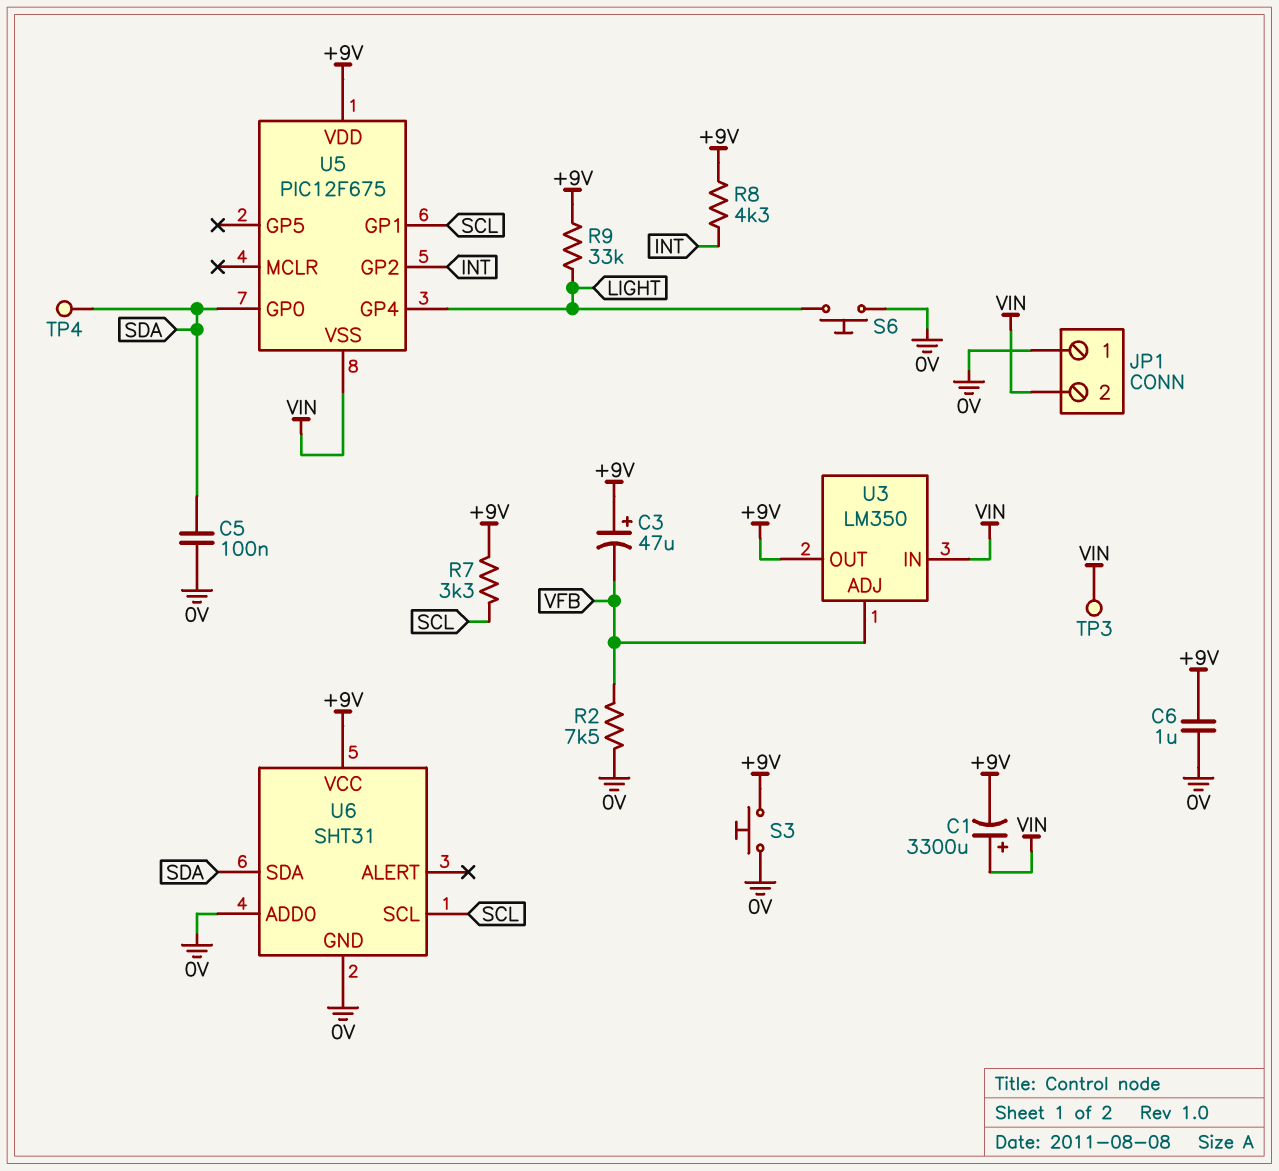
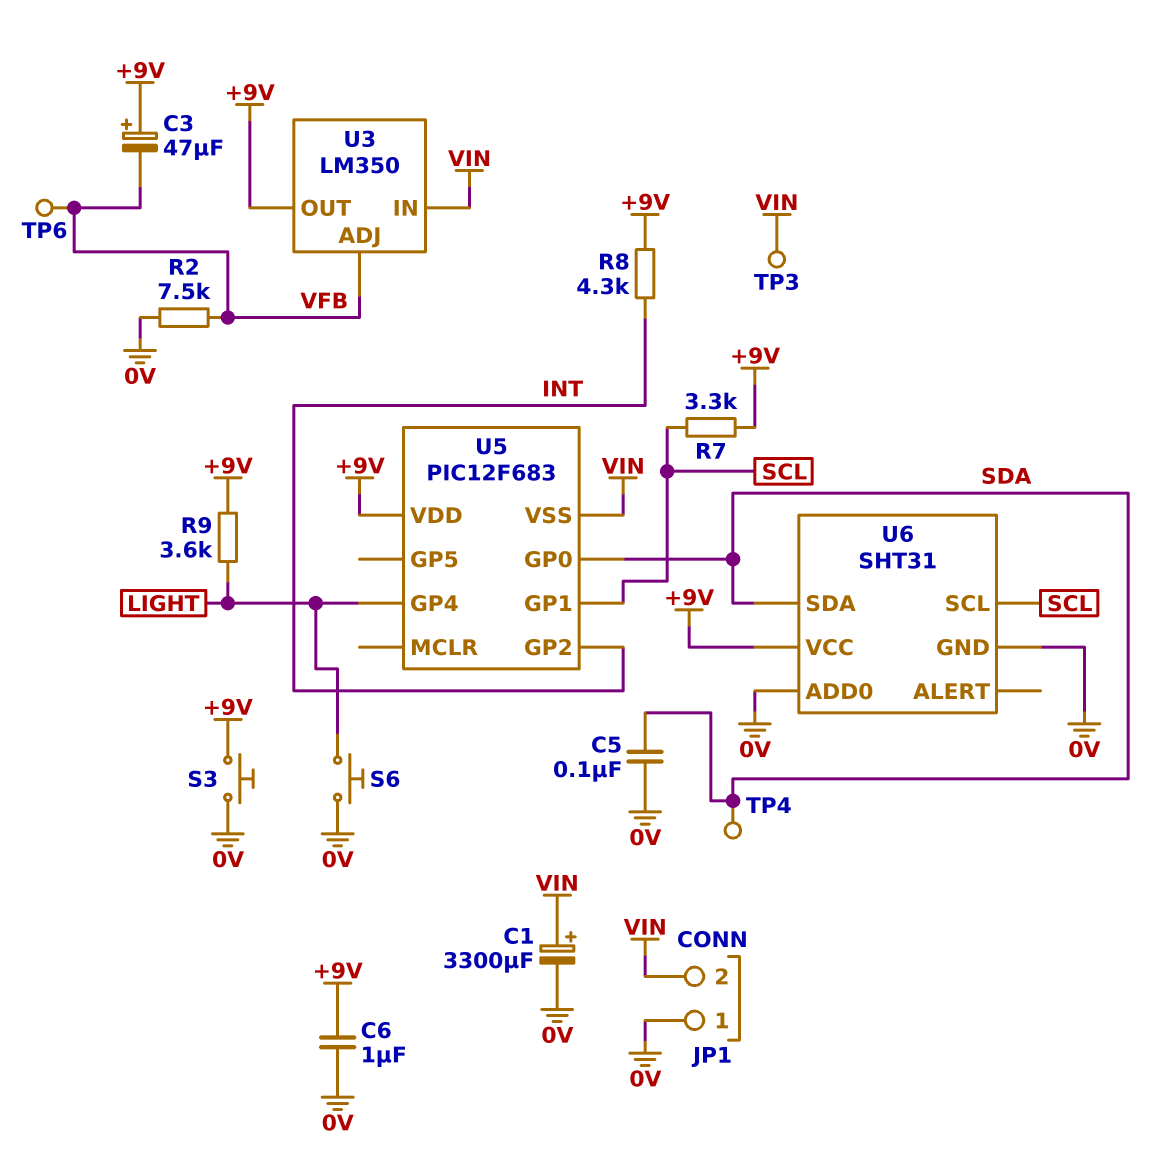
C1: 3300uF (plus VIN, minus +9V) -> 3300uF (plus VIN, minus 0V)
R9: 33k (+9V, LIGHT) -> 3.6k (+9V, LIGHT)
TP6: none -> test point (VFB)
U5: PIC12F675 -> PIC12F683

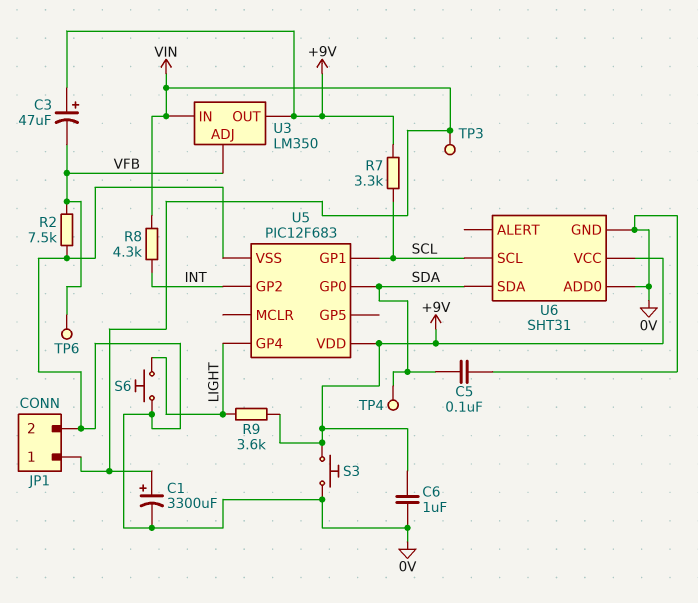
JP1 pin 1: 0V -> VIN
JP1 pin 2: VIN -> 0V
R8: 4.3k (+9V, INT) -> 4.3k (INT, VIN)
U5 pin VSS: VIN -> 0V

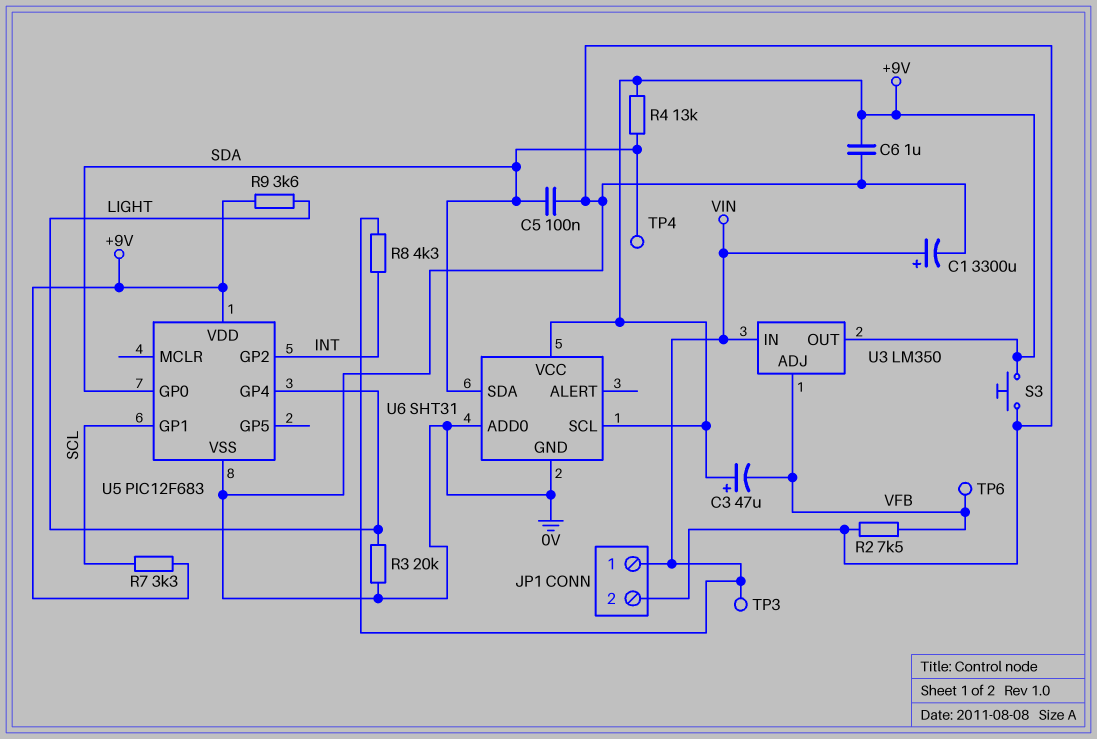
R3: none -> 20k (0V, LIGHT)
R4: none -> 13k (+9V, SDA)
S6: button (0V, LIGHT) -> none
U6 pin SCL: SCL -> +9V

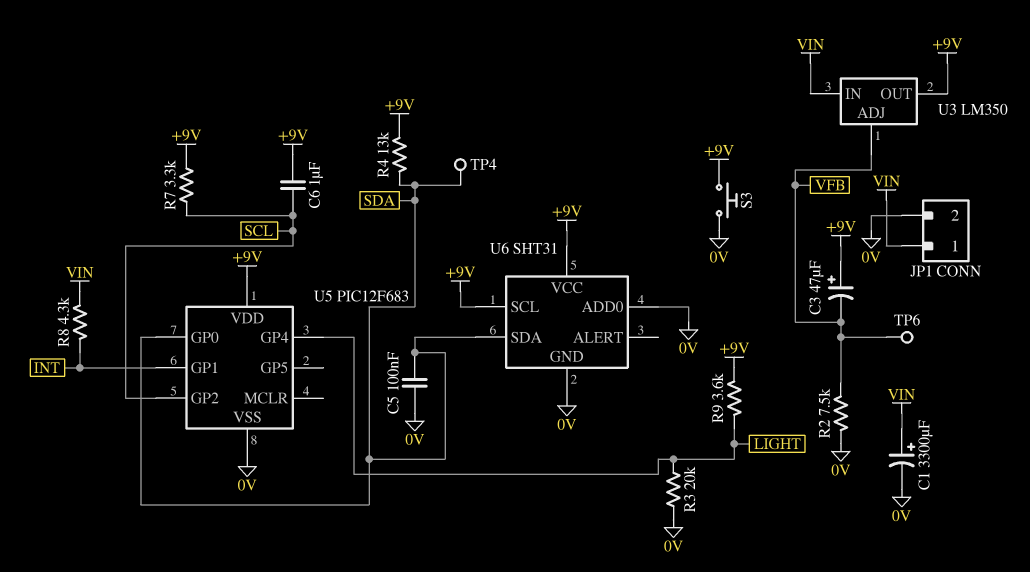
C6: 1uF (+9V, 0V) -> 1uF (+9V, SCL)
TP3: test point (VIN) -> none
U5 pin GP1: SCL -> INT
U5 pin GP2: INT -> SCL

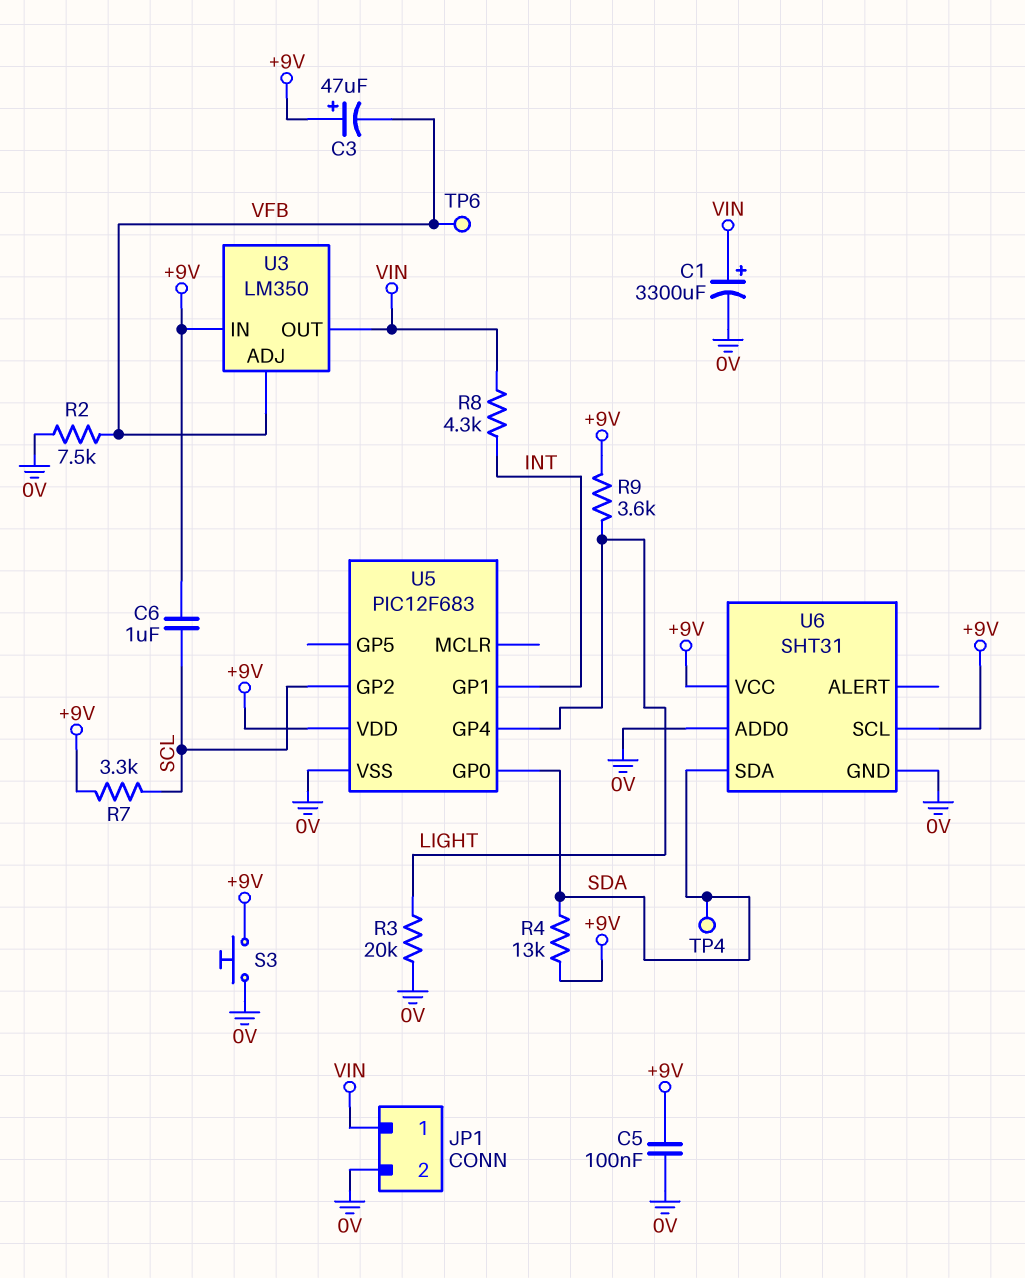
C5: 100nF (0V, SDA) -> 100nF (+9V, 0V)
U3 pin IN: VIN -> +9V
U3 pin OUT: +9V -> VIN

